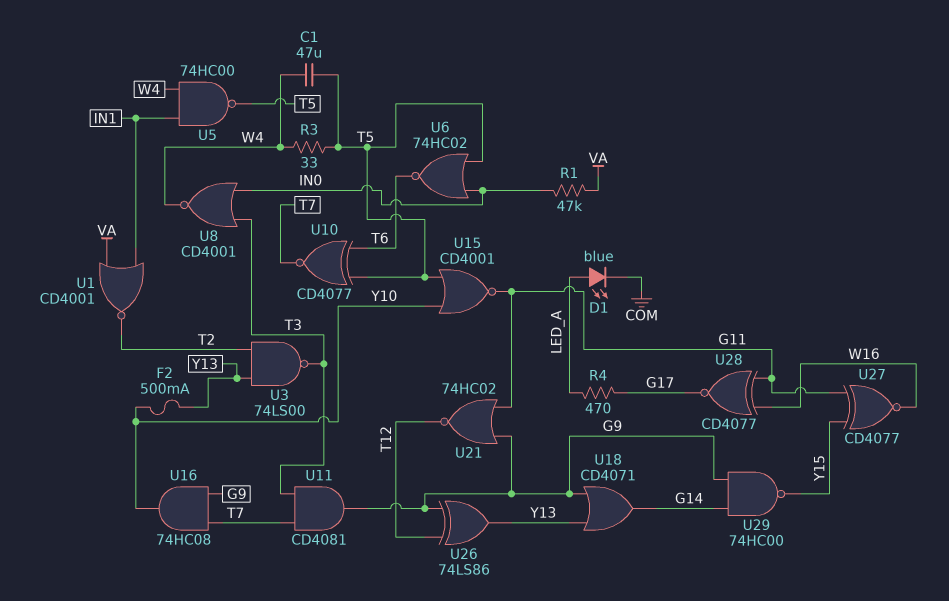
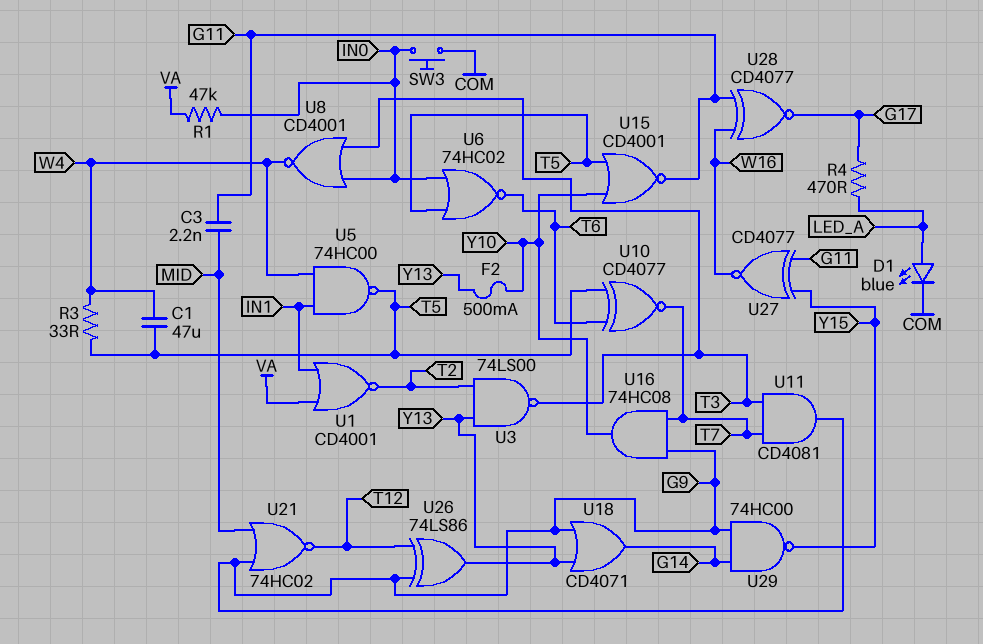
C3: none -> 2.2nF (G11, MID)
SW3: none -> button (COM, IN0)
U21: NOR 74HC02 (in G9, in G11, out T12) -> NOR 74HC02 (in G9, in MID, out T12)

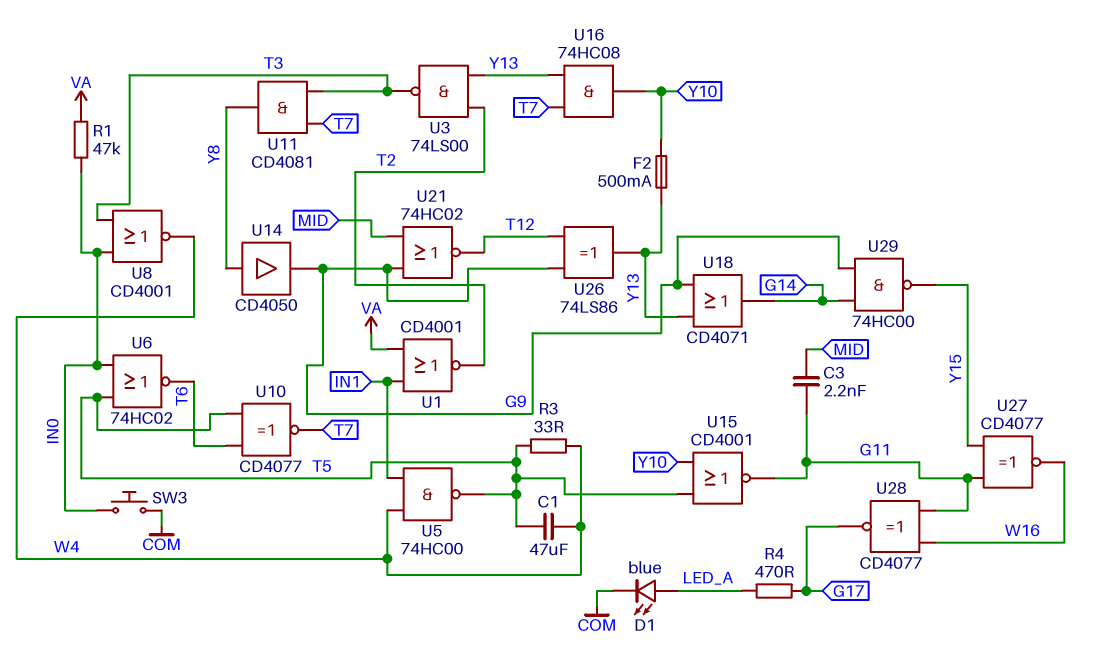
U11: AND CD4081 (in T3, in T7, out G9) -> AND CD4081 (in T3, in T7, out Y8)
U14: none -> buffer CD4050 (in Y8, out G9)
U16: AND 74HC08 (in G9, in T7, out Y10) -> AND 74HC08 (in T7, in Y13, out Y10)

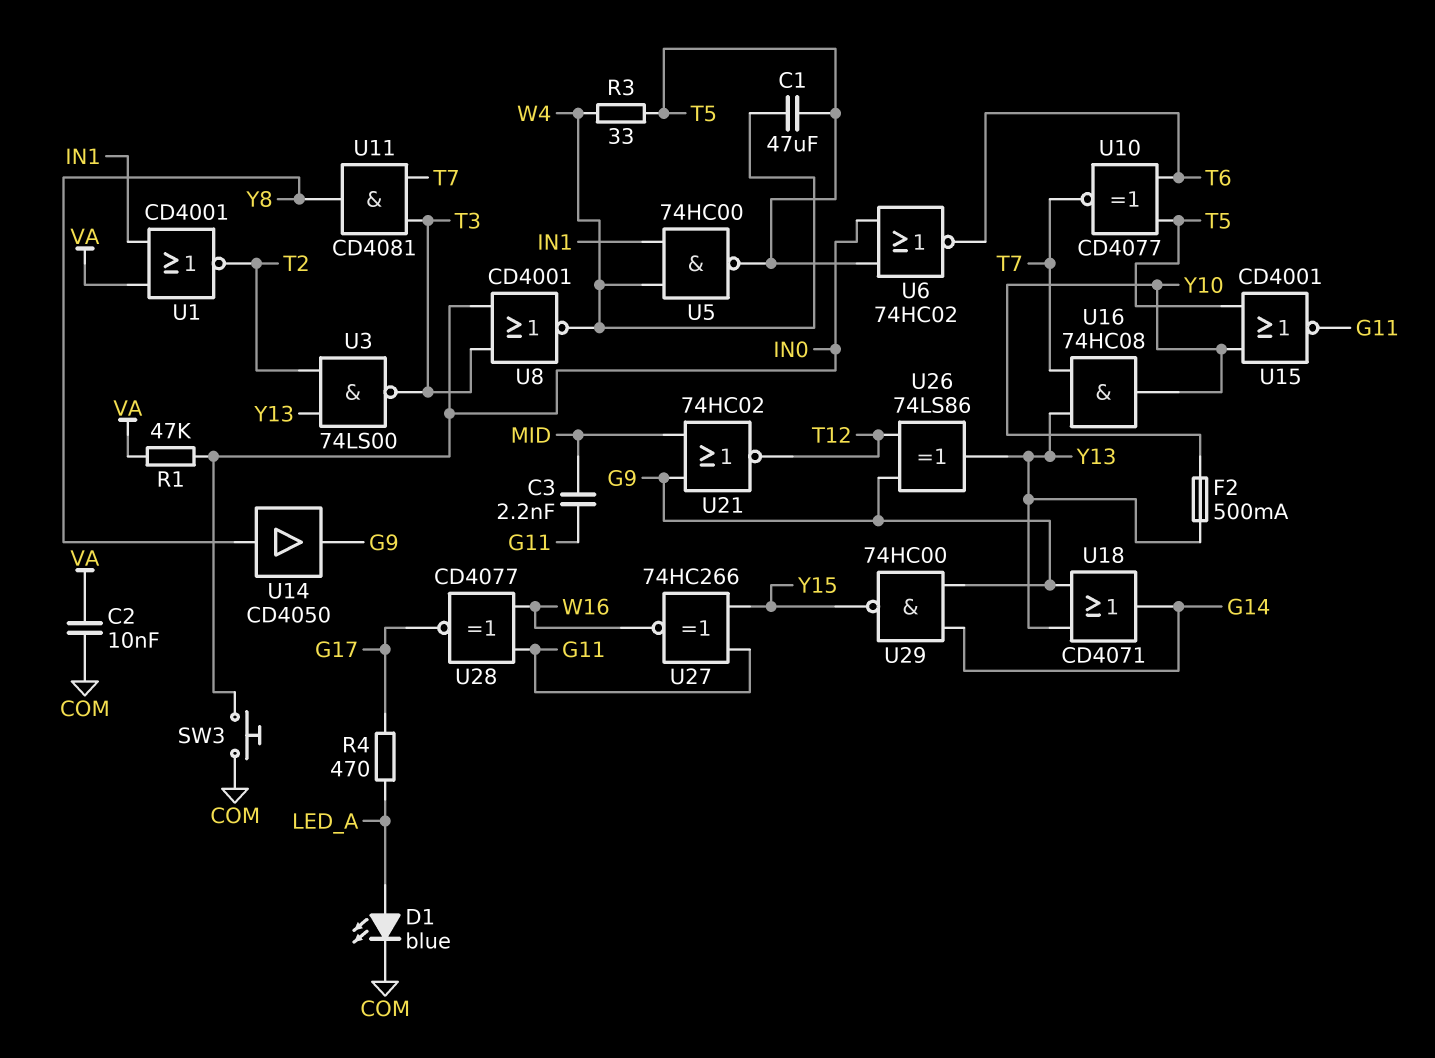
C2: none -> 10nF (COM, VA)
U27: XNOR CD4077 (in G11, in Y15, out W16) -> XNOR 74HC266 (in G11, in Y15, out W16)

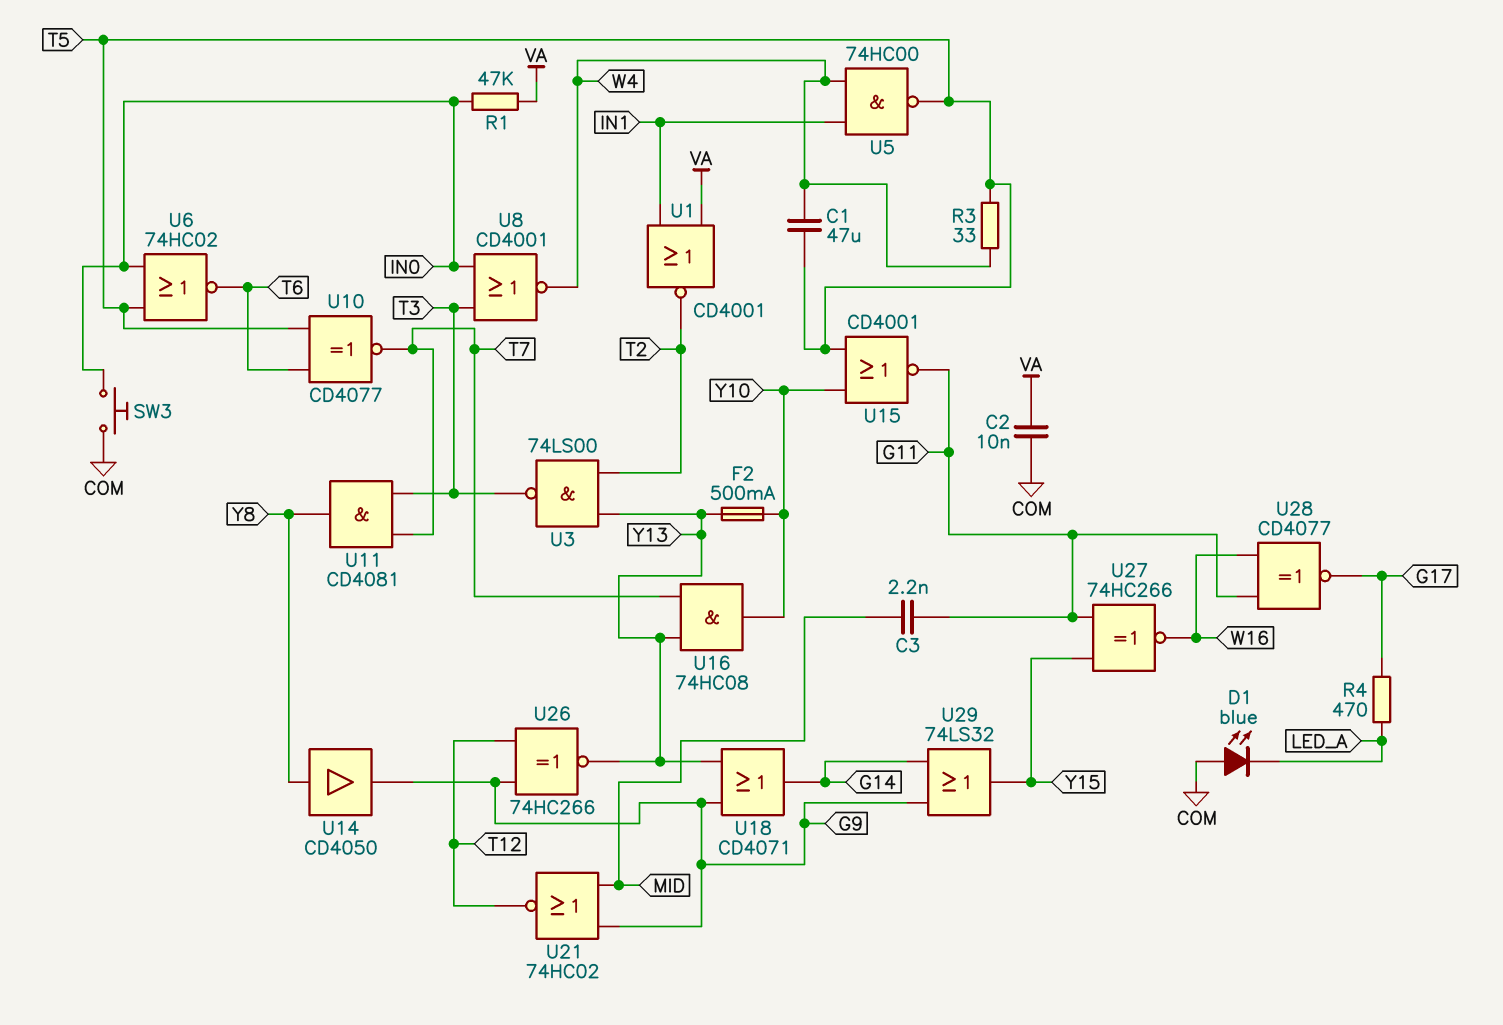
D1: LED blue (A LED_A, K COM) -> LED blue (A COM, K LED_A)
U26: XOR 74LS86 (in G9, in T12, out Y13) -> XNOR 74HC266 (in G9, in T12, out Y13)
U29: NAND 74HC00 (in G9, in G14, out Y15) -> OR 74LS32 (in G9, in G14, out Y15)

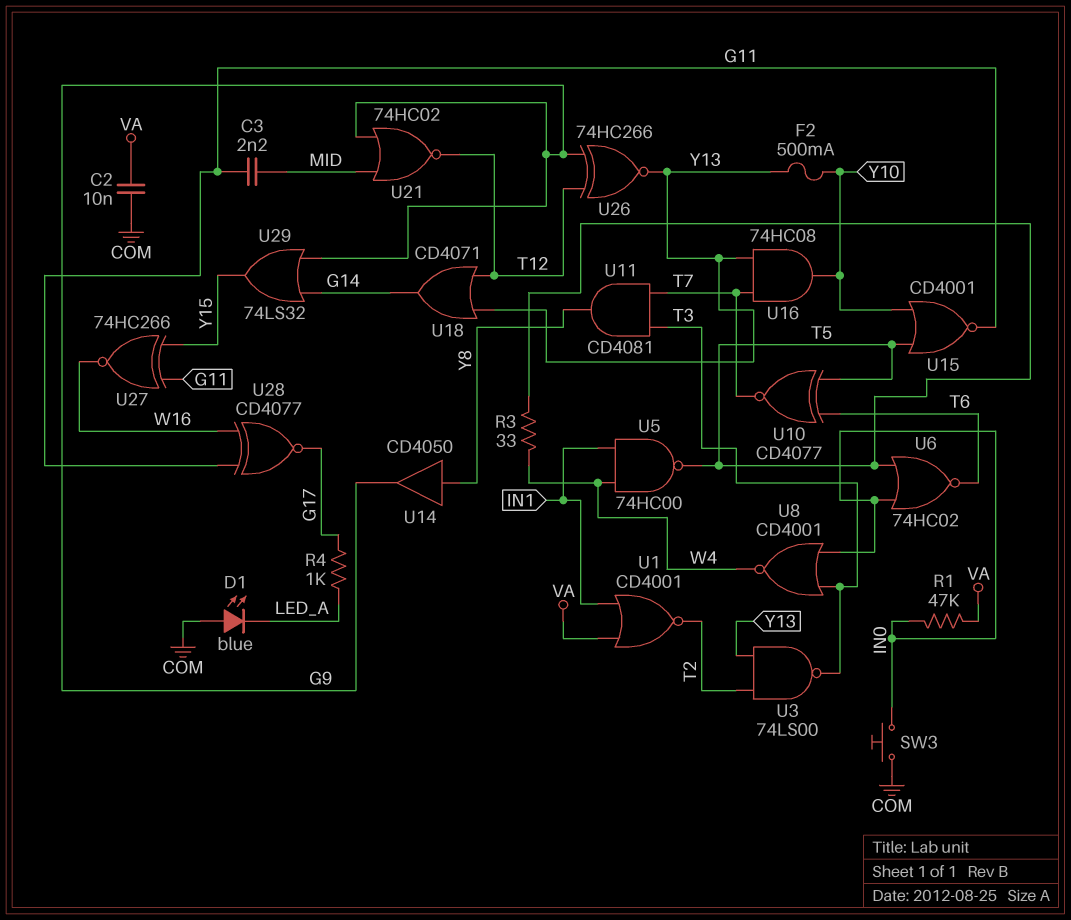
C1: 47uF (T5, W4) -> none
R4: 470 (G17, LED_A) -> 1k (G17, LED_A)
U18: OR CD4071 (in G9, in Y13, out G14) -> OR CD4071 (in T12, in Y13, out G14)

